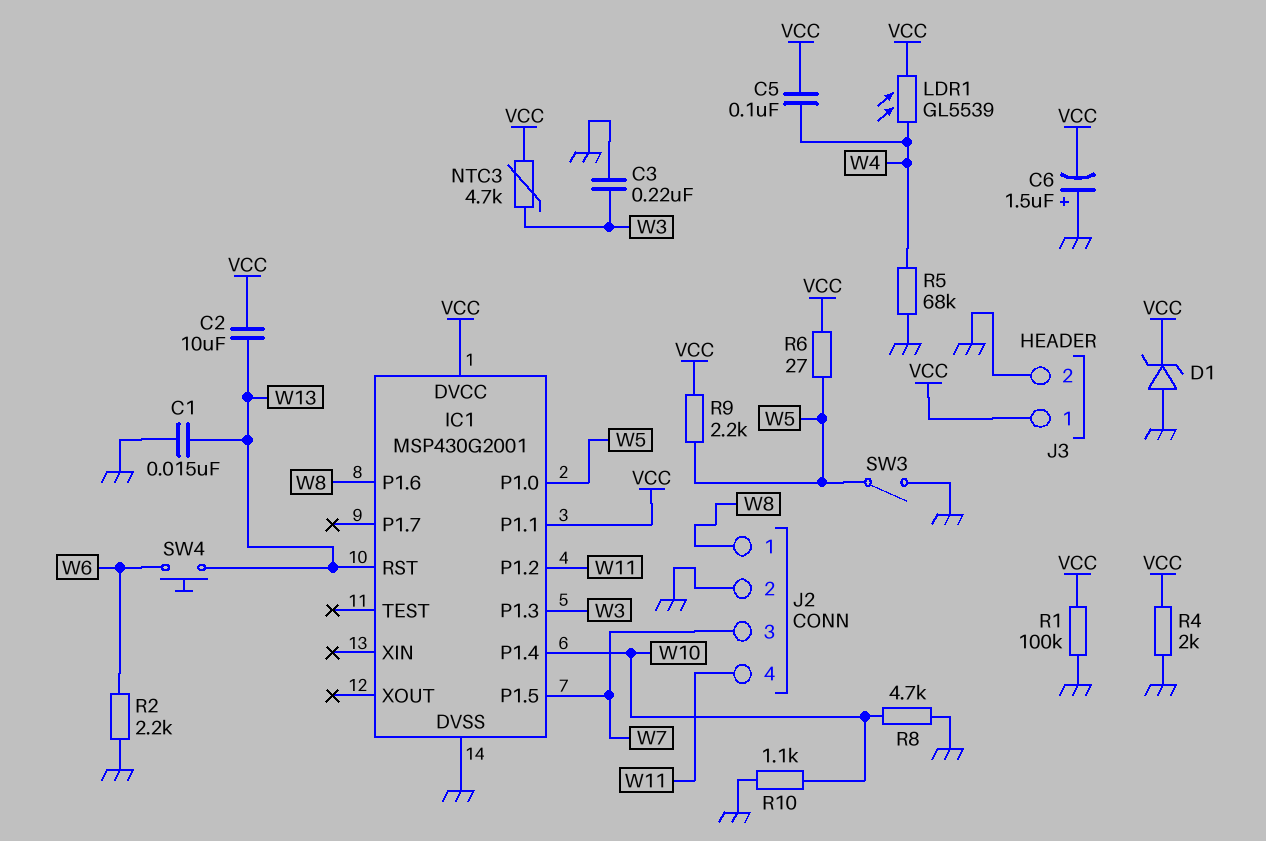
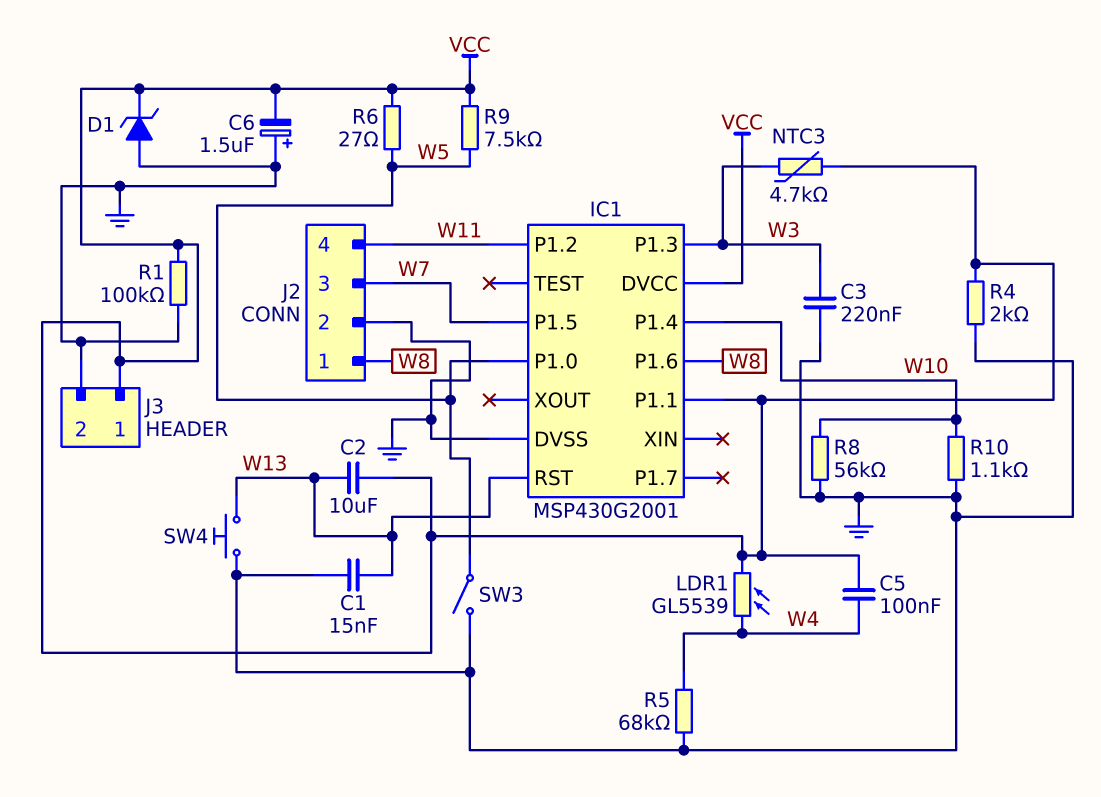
R2: 2.2k (GND, W6) -> none
R8: 4.7k (GND, W10) -> 56k (GND, W10)
R9: 2.2k (VCC, W5) -> 7.5k (VCC, W5)
SW4: button (W6, W13) -> button (GND, W13)

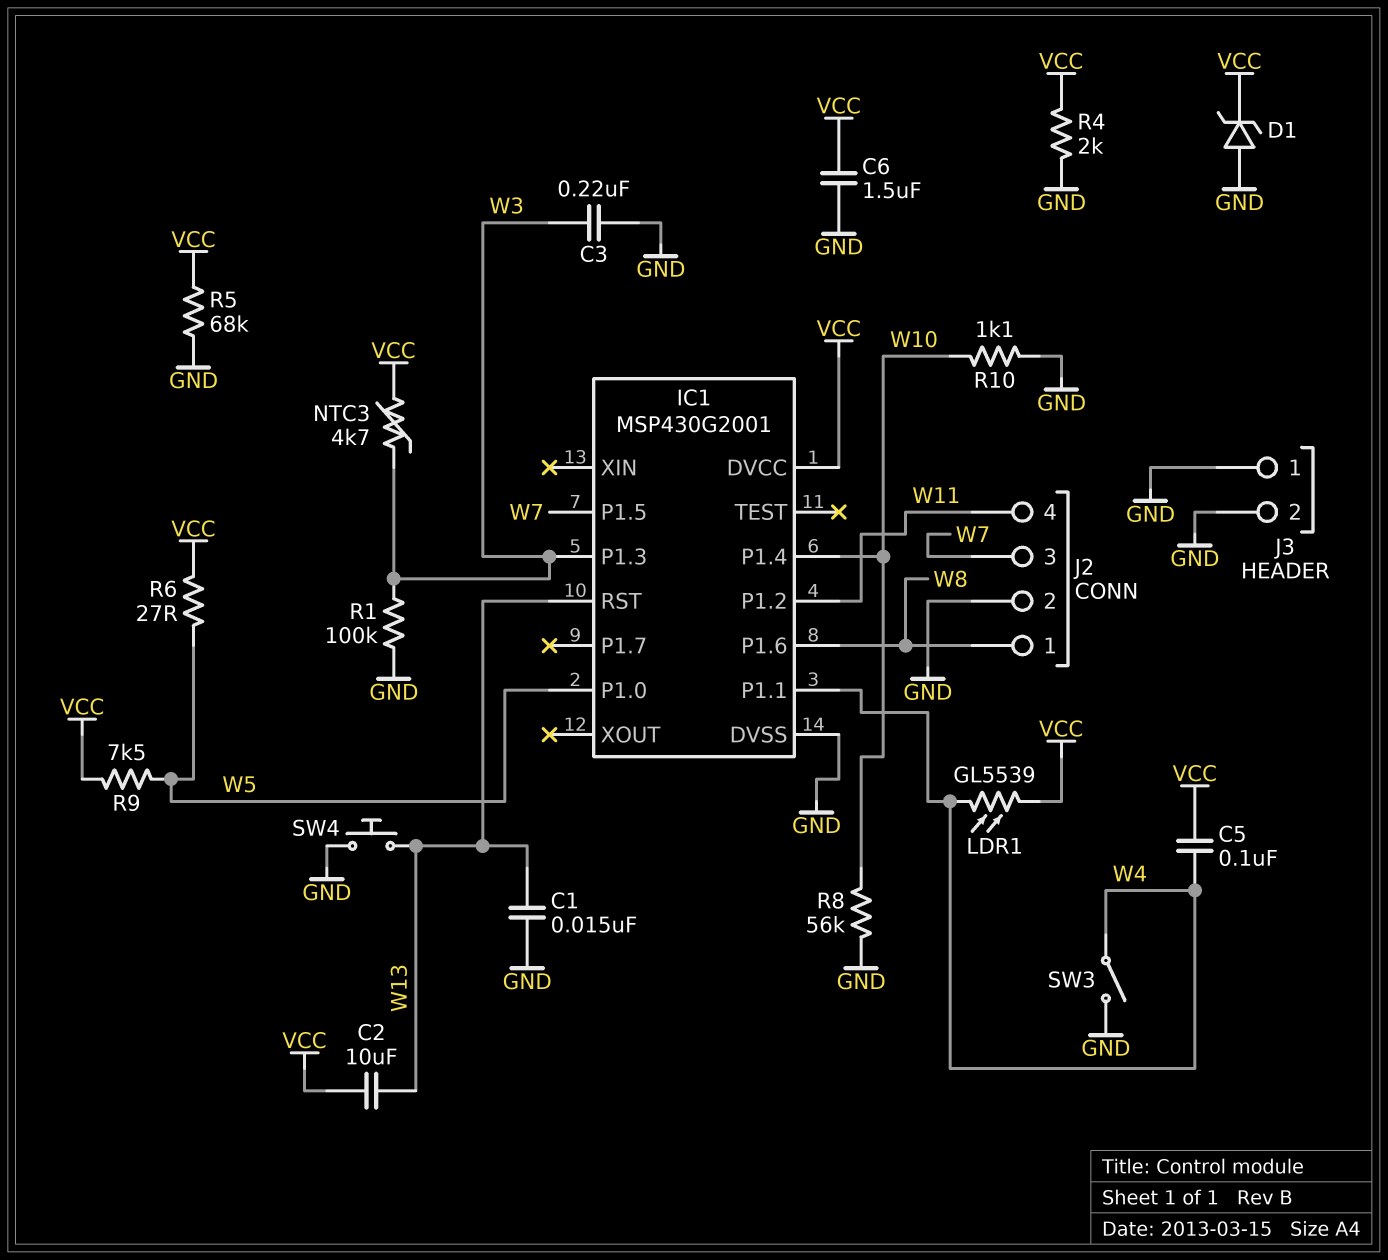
C6: 1.5uF (plus GND, minus VCC) -> 1.5uF (GND, VCC)
IC1 pin P1.1: VCC -> W4
J3 pin 1: VCC -> GND
R1: 100k (GND, VCC) -> 100k (GND, W3)
R5: 68k (GND, W4) -> 68k (GND, VCC)
SW3: switch (GND, W5) -> switch (GND, W4)

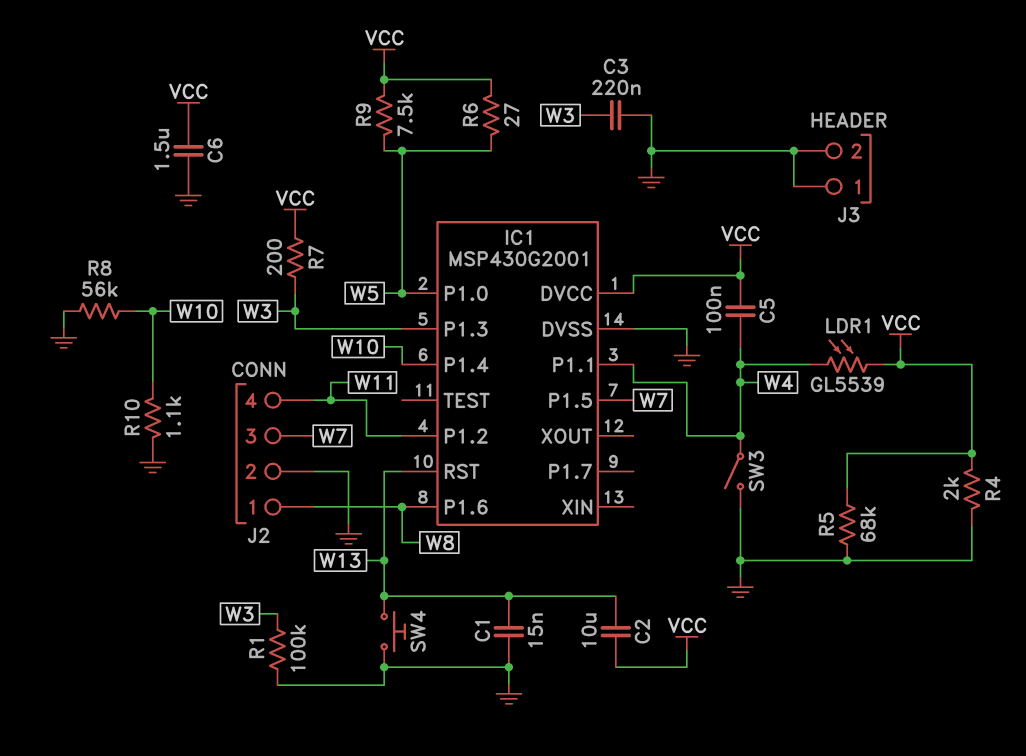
D1: zener (A GND, K VCC) -> none
NTC3: 4.7k (VCC, W3) -> none
R7: none -> 200 (VCC, W3)

